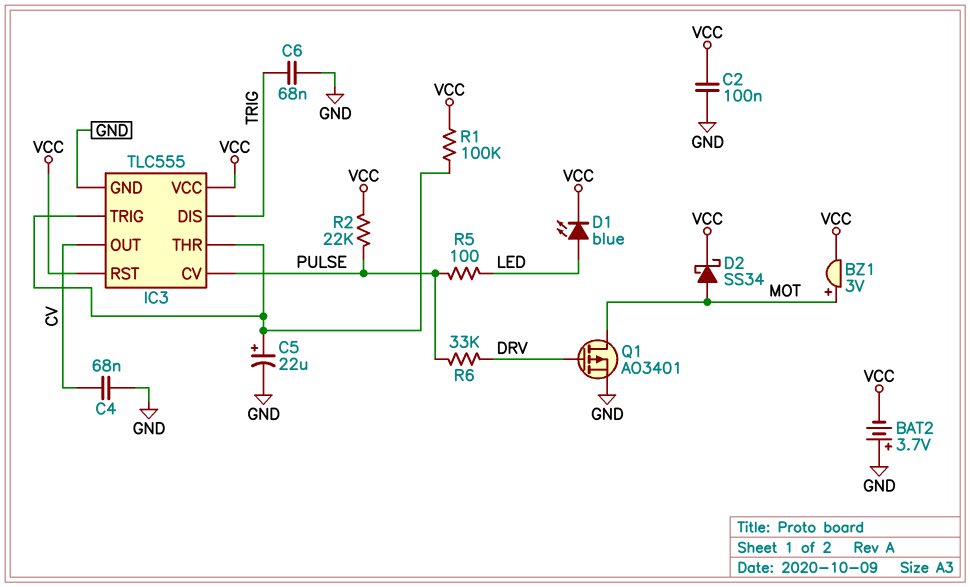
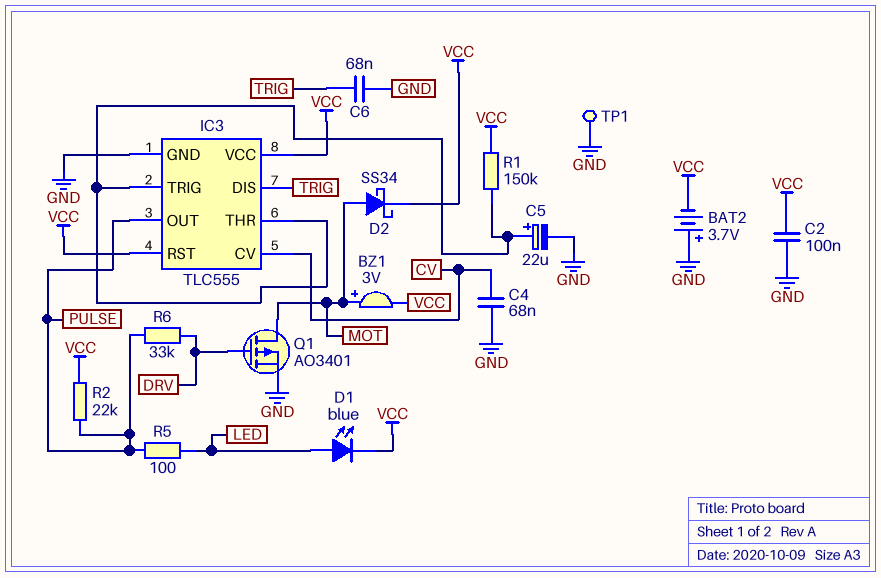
IC3 pin CV: PULSE -> CV
IC3 pin OUT: CV -> PULSE
R1: 100k (IC3/THR, VCC) -> 150k (IC3/THR, VCC)
TP1: none -> test point (GND)

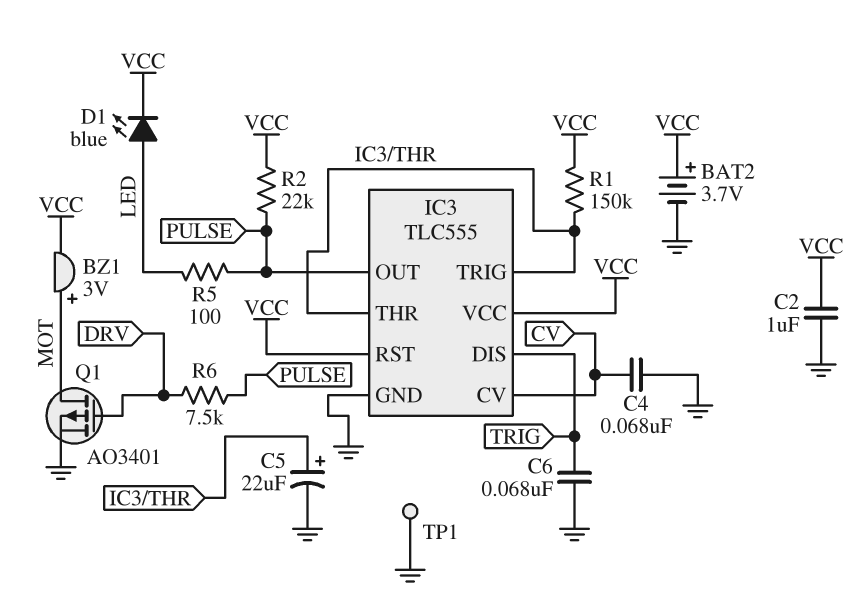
BAT2: 3.7V (plus GND, minus VCC) -> 3.7V (plus VCC, minus GND)
C2: 100nF (GND, VCC) -> 1uF (GND, VCC)
D2: schottky SS34 (A MOT, K VCC) -> none
R6: 33k (DRV, PULSE) -> 7.5k (DRV, PULSE)

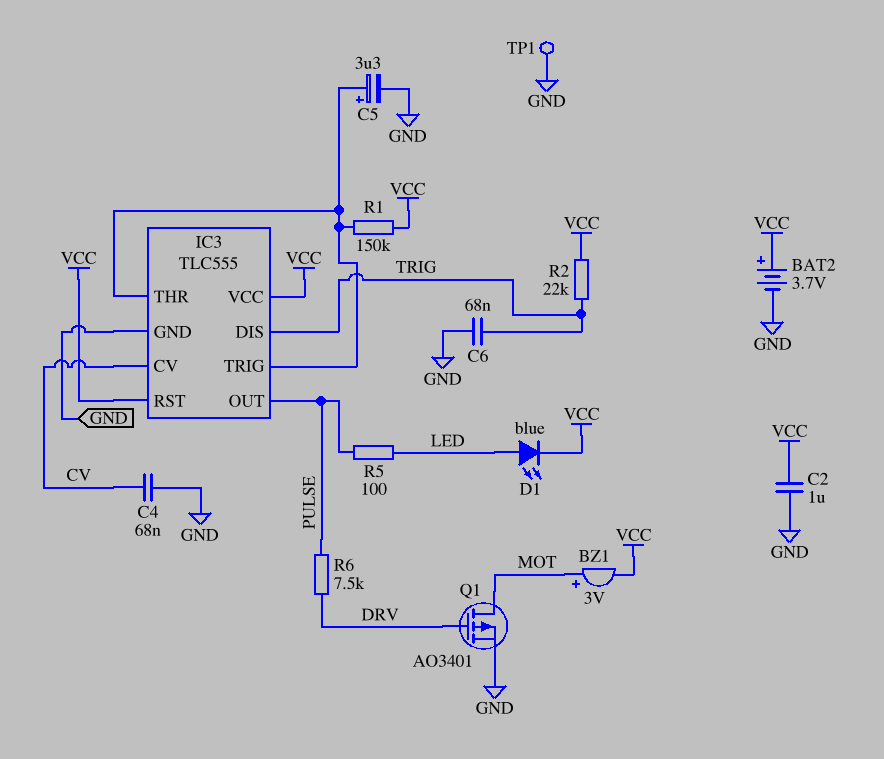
C5: 22uF (plus IC3/THR, minus GND) -> 3.3uF (plus IC3/THR, minus GND)
R2: 22k (PULSE, VCC) -> 22k (TRIG, VCC)

